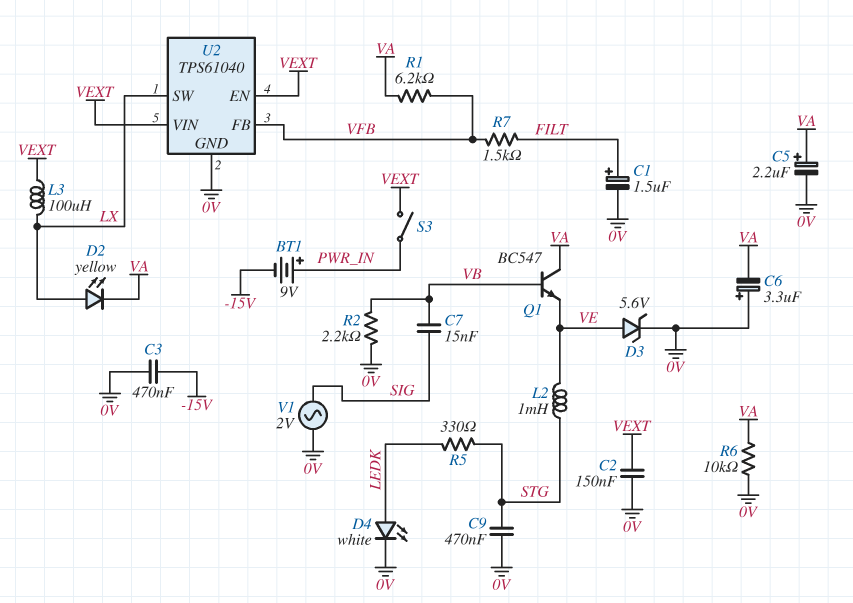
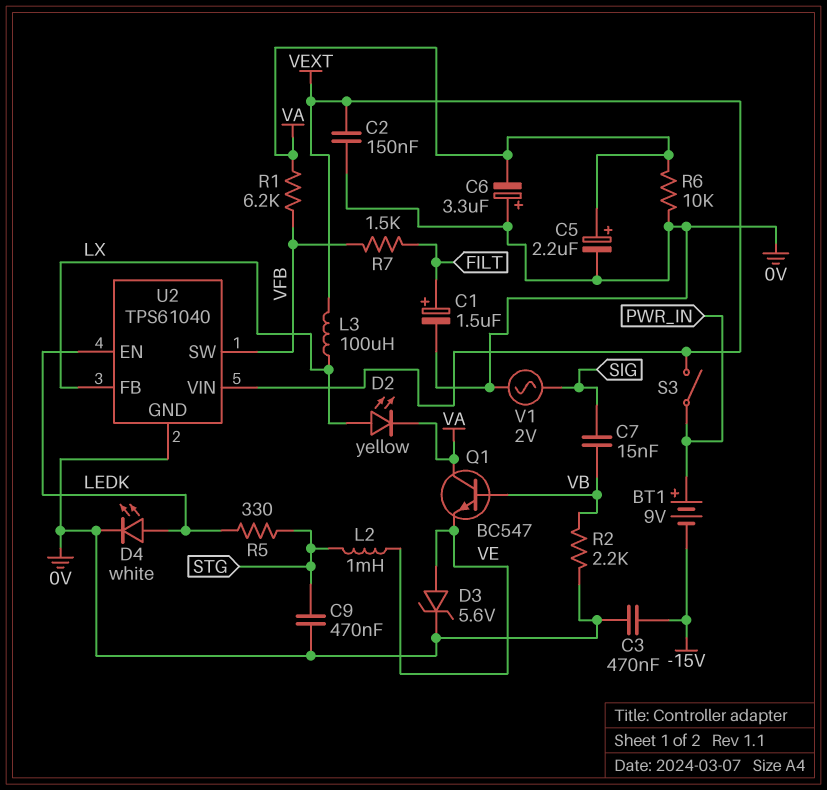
U2 pin EN: VEXT -> LEDK
U2 pin FB: VFB -> LX
U2 pin SW: LX -> VFB

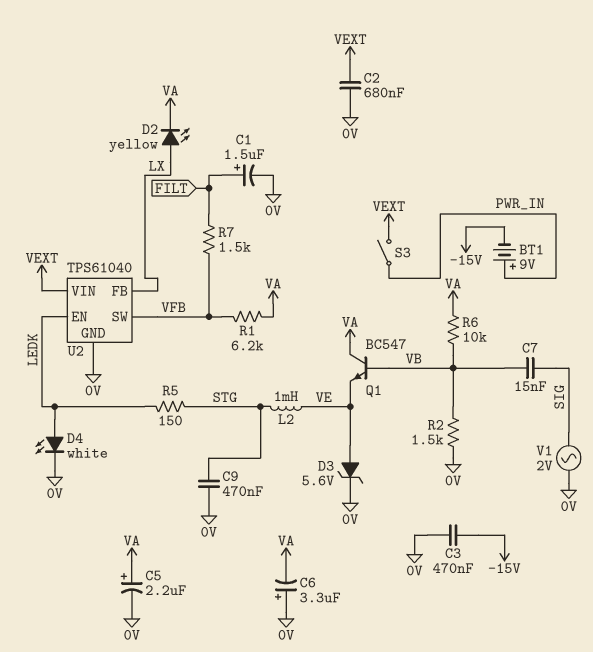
C2: 150nF (0V, VEXT) -> 680nF (0V, VEXT)
L3: 100uH (LX, VEXT) -> none
R2: 2.2k (0V, VB) -> 1.5k (0V, VB)
R5: 330 (LEDK, STG) -> 150 (LEDK, STG)
R6: 10k (0V, VA) -> 10k (VA, VB)

